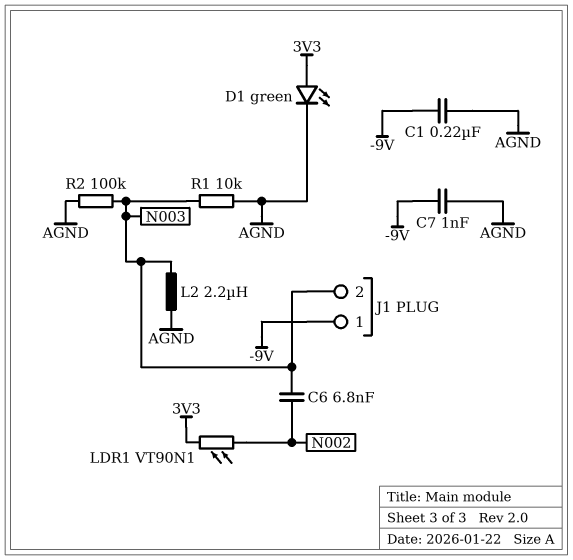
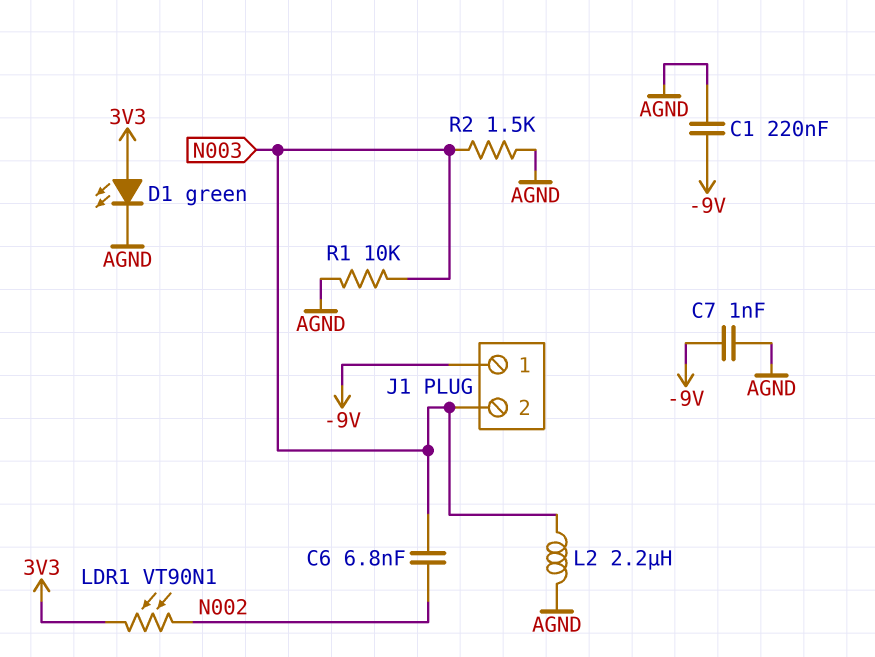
R2: 100k (AGND, N003) -> 1.5k (AGND, N003)

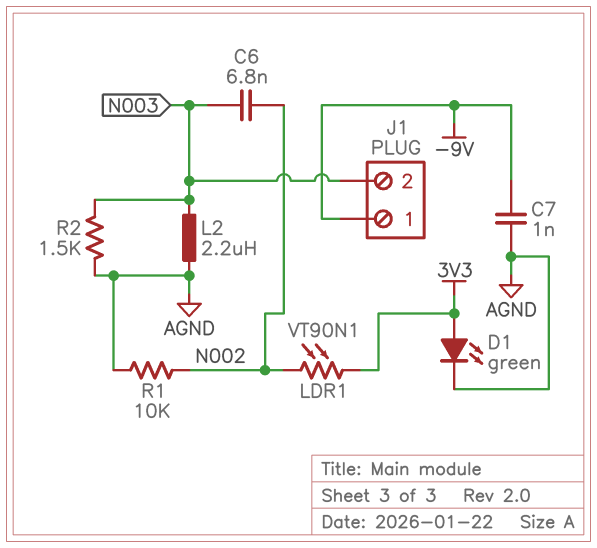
C1: 220nF (-9V, AGND) -> none
R1: 10k (AGND, N003) -> 10k (AGND, N002)

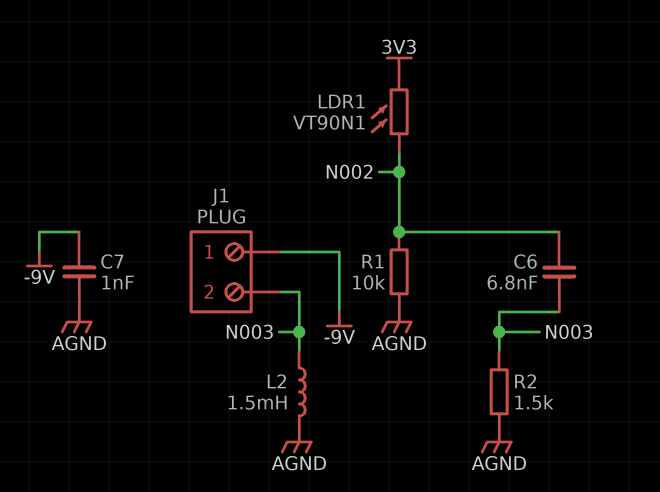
D1: LED green (A 3V3, K AGND) -> none
L2: 2.2uH (AGND, N003) -> 1.5mH (AGND, N003)

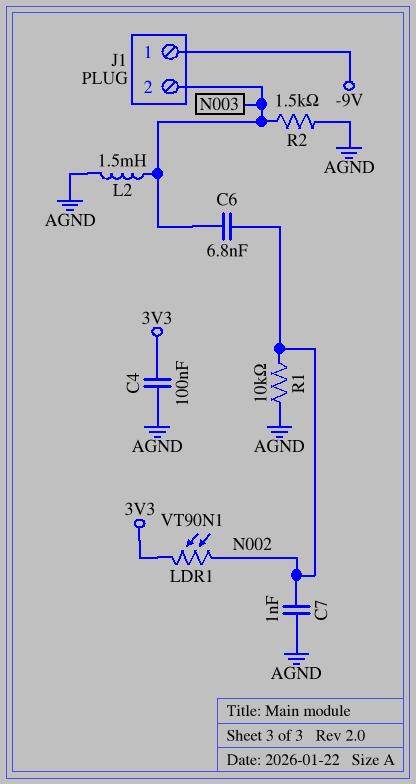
C4: none -> 100nF (3V3, AGND)
C7: 1nF (-9V, AGND) -> 1nF (AGND, N002)

